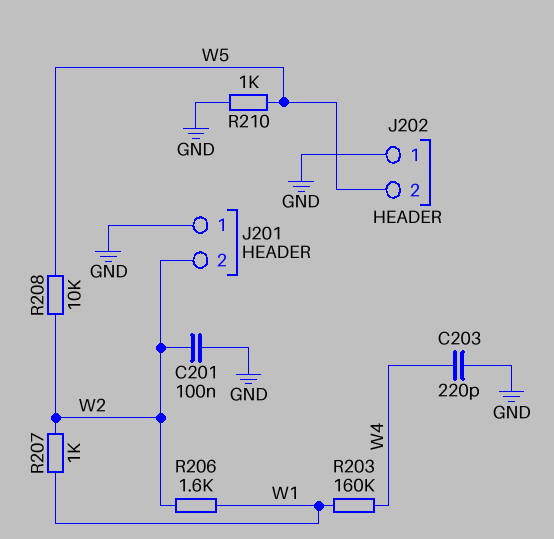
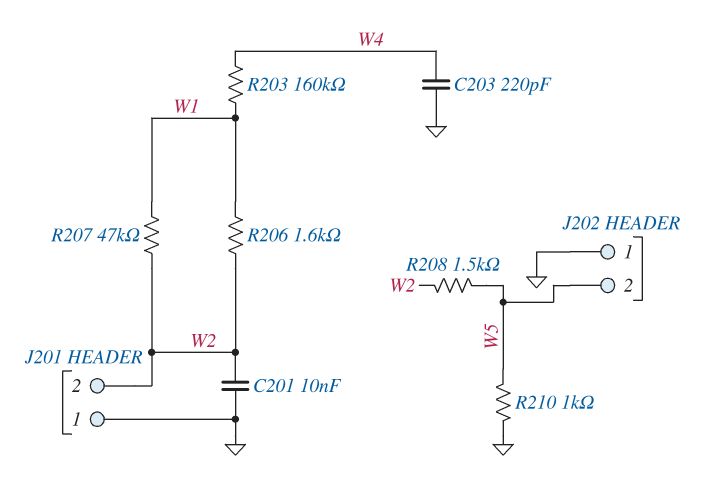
C201: 100nF (GND, W2) -> 10nF (GND, W2)
R207: 1k (W1, W2) -> 47k (W1, W2)
R208: 10k (W2, W5) -> 1.5k (W2, W5)

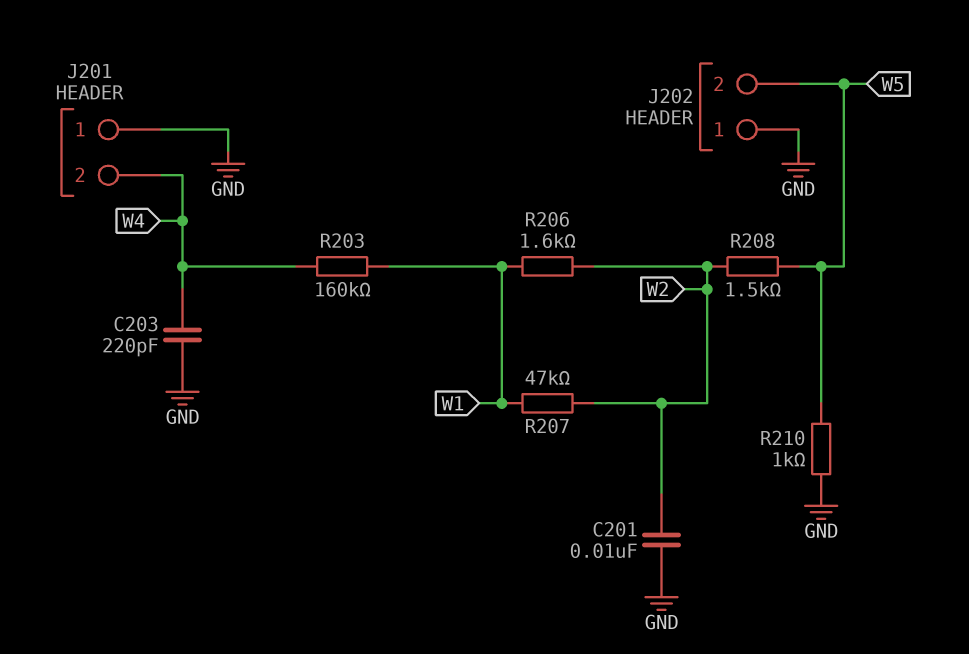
J201 pin 2: W2 -> W4

